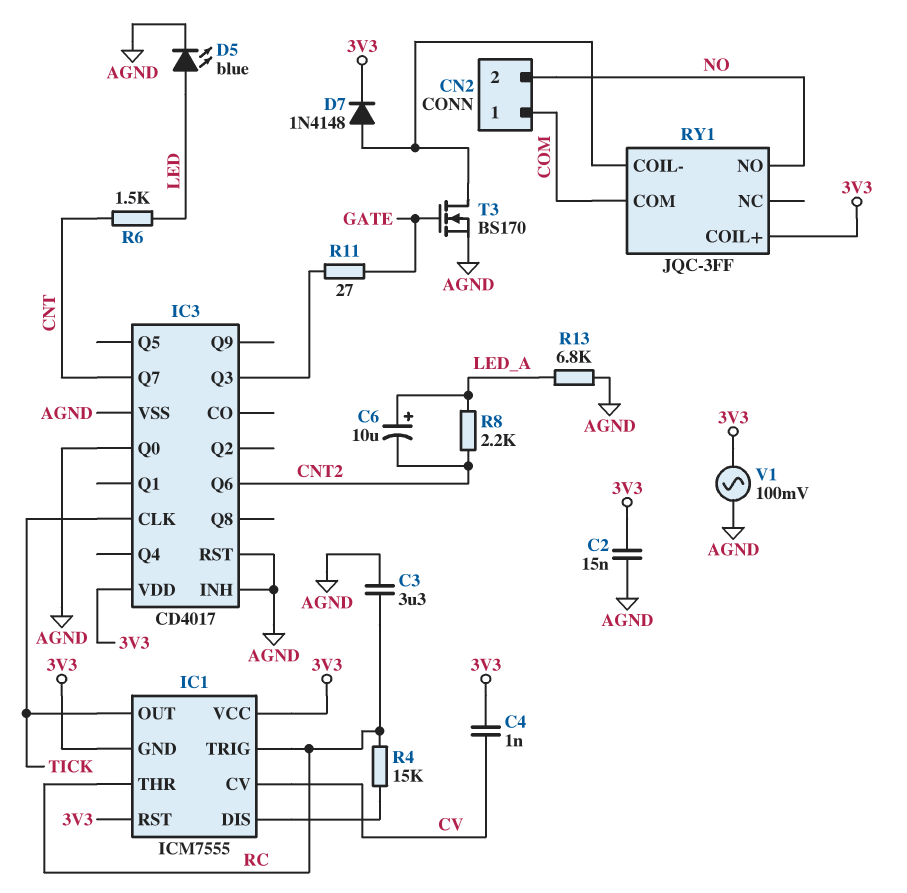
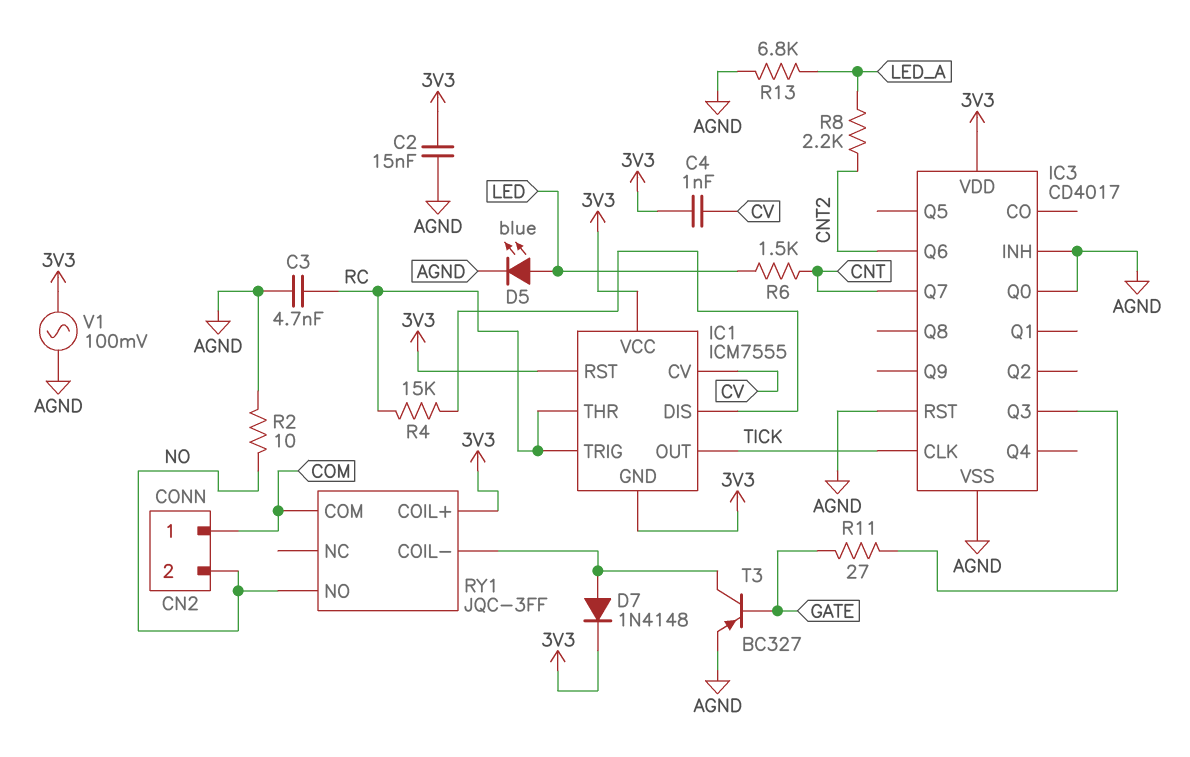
C3: 3.3uF (AGND, RC) -> 4.7nF (AGND, RC)
C6: 10uF (plus LED_A, minus CNT2) -> none
R2: none -> 10 (AGND, NO)
T3: NMOS BS170 (G GATE, D RY1/COIL-, S AGND) -> PNP BC327 (B GATE, C RY1/COIL-, E AGND)

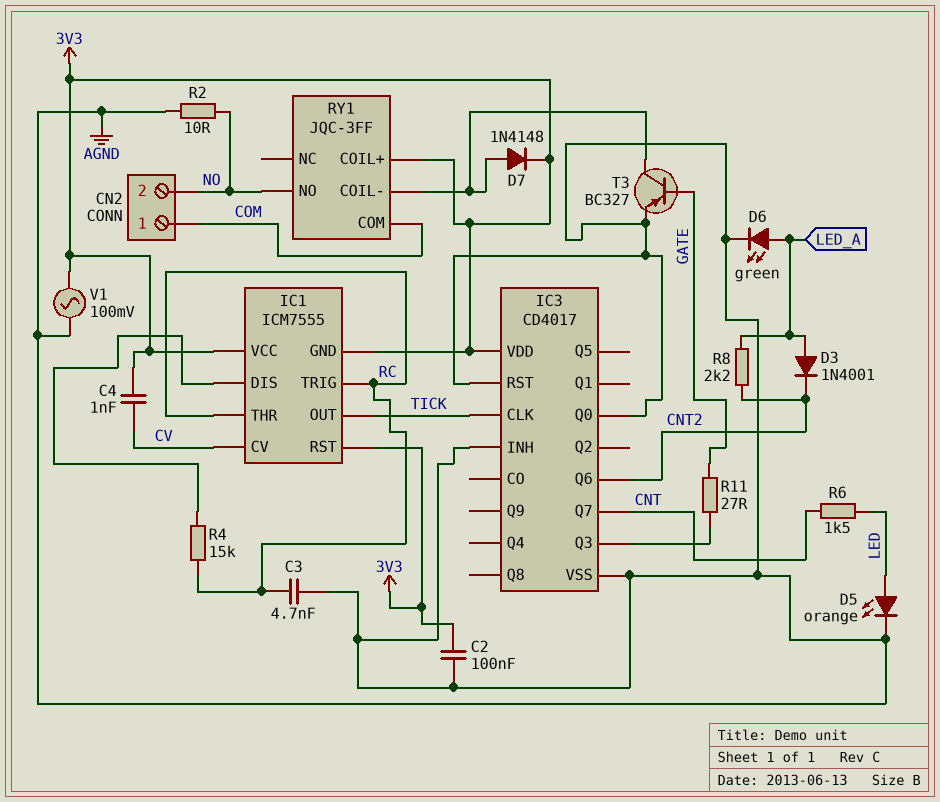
C2: 15nF (3V3, AGND) -> 100nF (3V3, AGND)
D3: none -> diode 1N4001 (A LED_A, K CNT2)
D5: LED blue (A LED, K AGND) -> LED orange (A LED, K AGND)
D6: none -> LED green (A LED_A, K AGND)
R13: 6.8k (AGND, LED_A) -> none

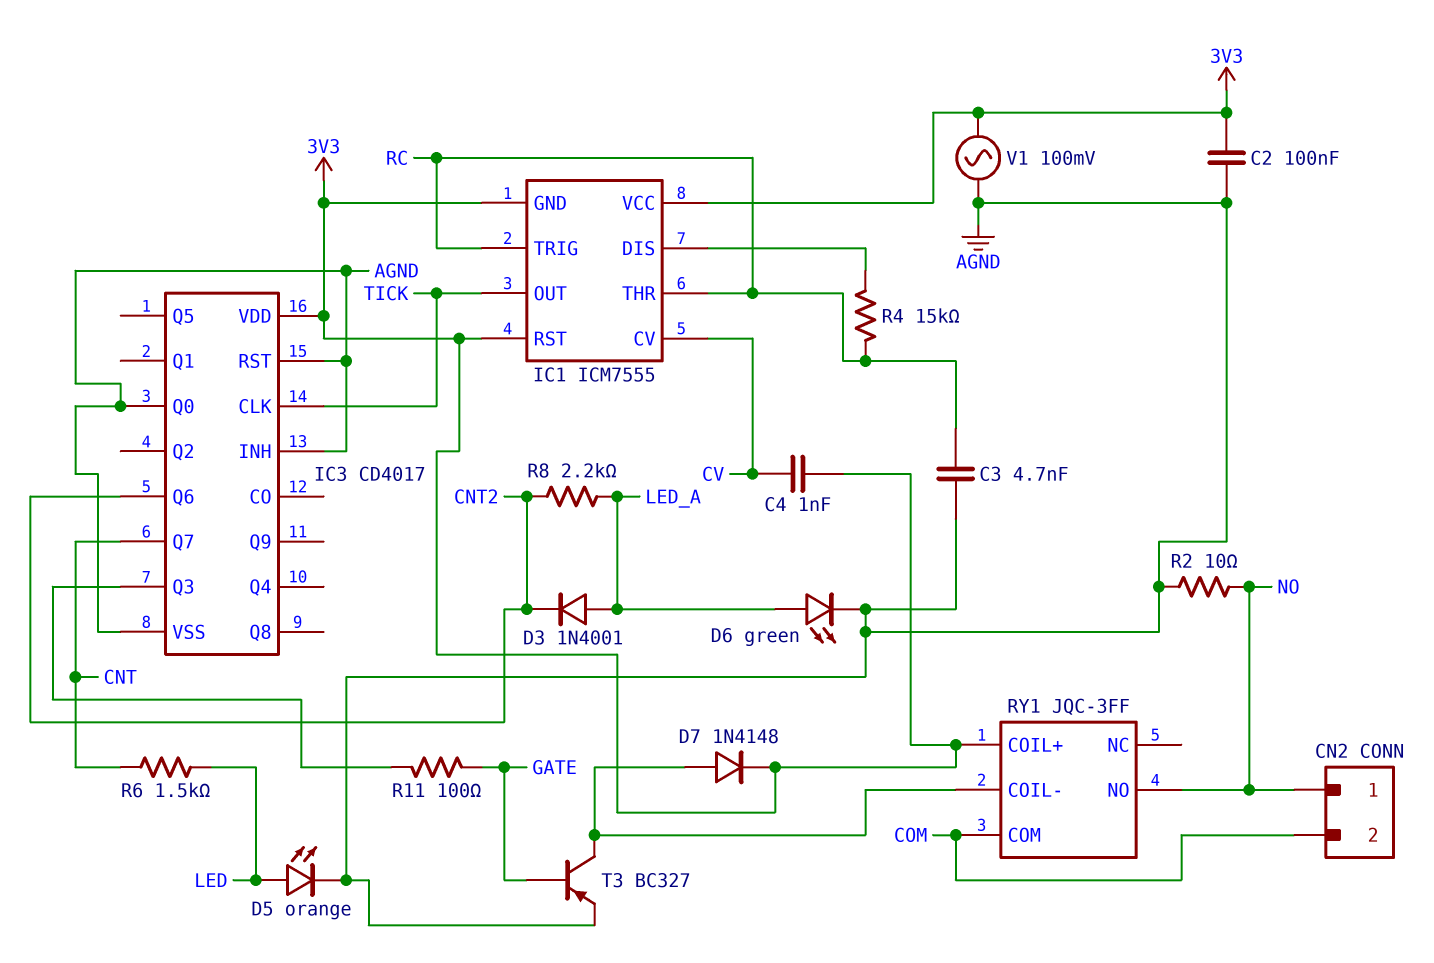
CN2 pin 1: COM -> NO
CN2 pin 2: NO -> COM
R11: 27 (GATE, IC3/Q3) -> 100 (GATE, IC3/Q3)

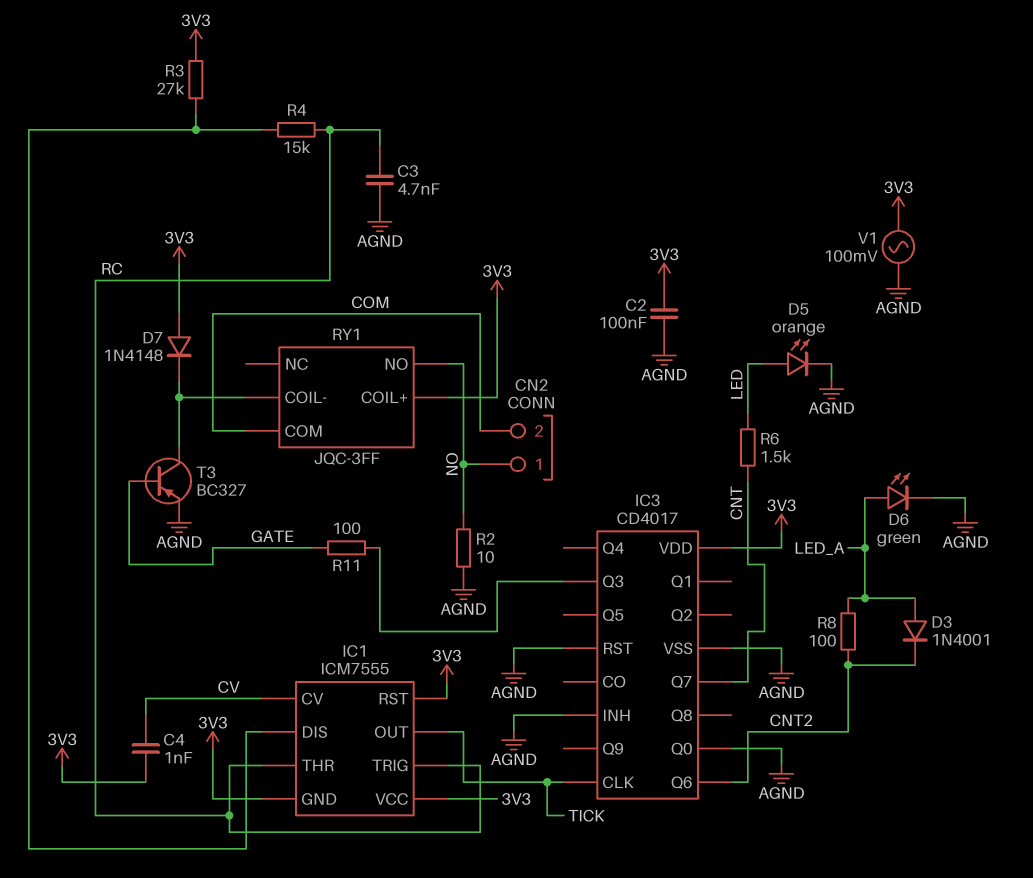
D7: diode 1N4148 (A RY1/COIL-, K 3V3) -> diode 1N4148 (A 3V3, K RY1/COIL-)
R3: none -> 27k (3V3, IC1/DIS)
R8: 2.2k (CNT2, LED_A) -> 100 (CNT2, LED_A)

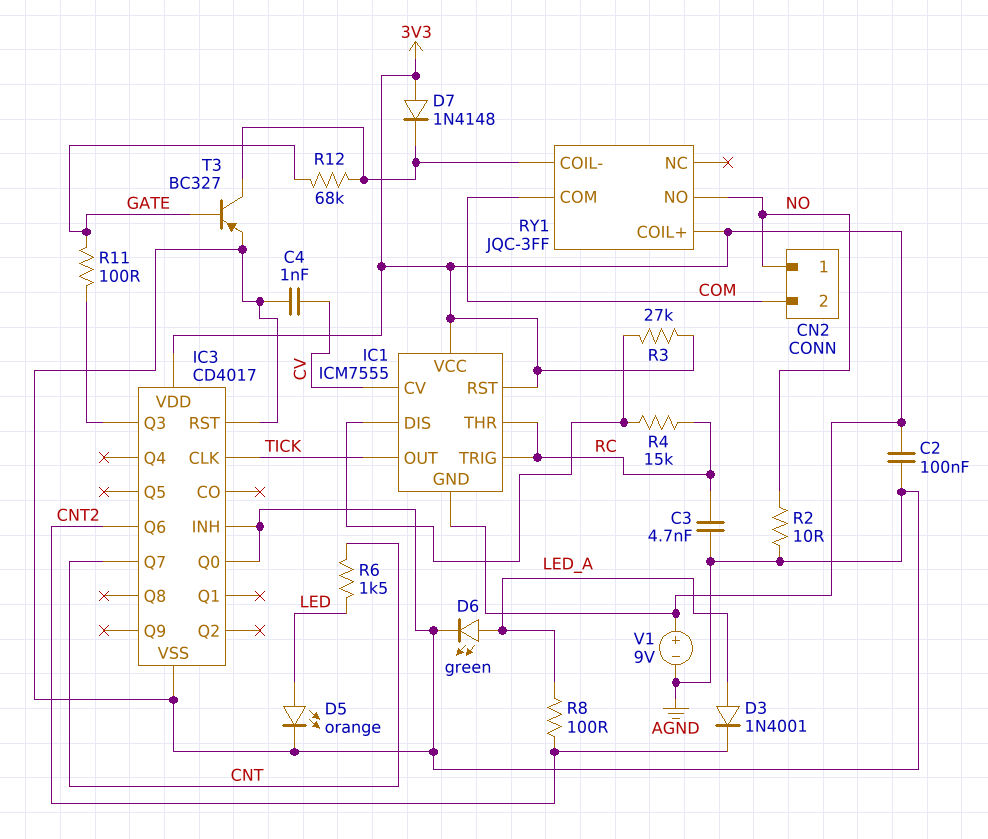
C4: 1nF (3V3, CV) -> 1nF (AGND, CV)
R12: none -> 68k (GATE, RY1/COIL-)
V1: AC 100mV (3V3, AGND) -> 9V (plus 3V3, minus AGND)

